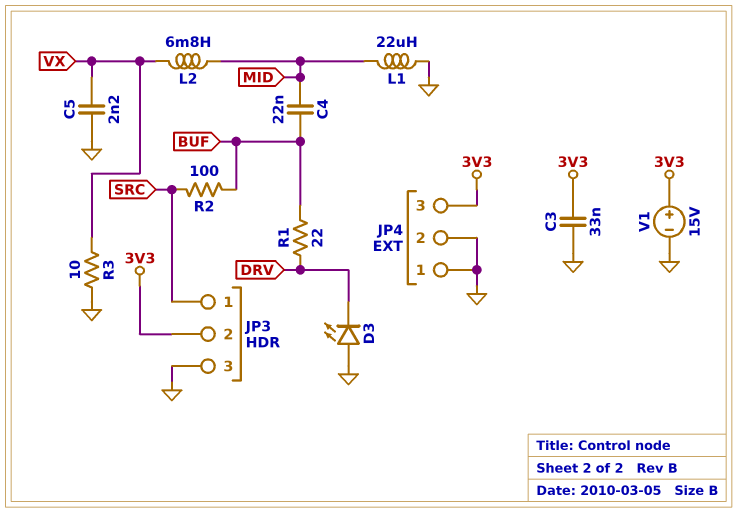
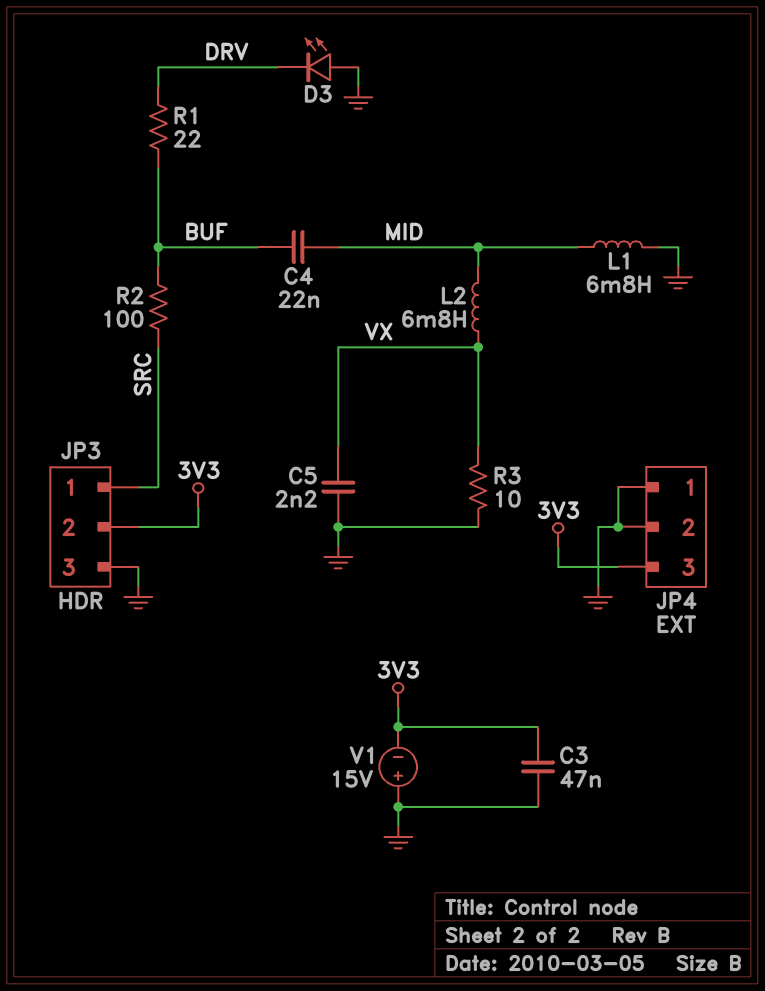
C3: 33nF (3V3, GND) -> 47nF (3V3, GND)
L1: 22uH (GND, MID) -> 6.8mH (GND, MID)
V1: 15V (plus 3V3, minus GND) -> 15V (plus GND, minus 3V3)

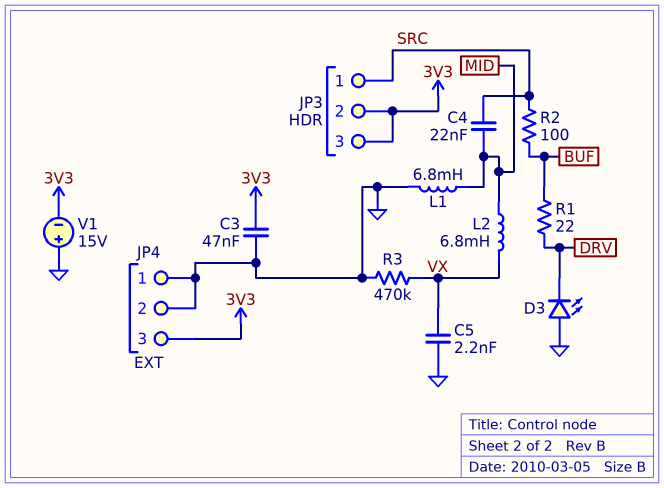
C4: 22nF (BUF, MID) -> 22nF (MID, SRC)
JP3 pin 3: GND -> 3V3
R3: 10 (GND, VX) -> 470k (GND, VX)

